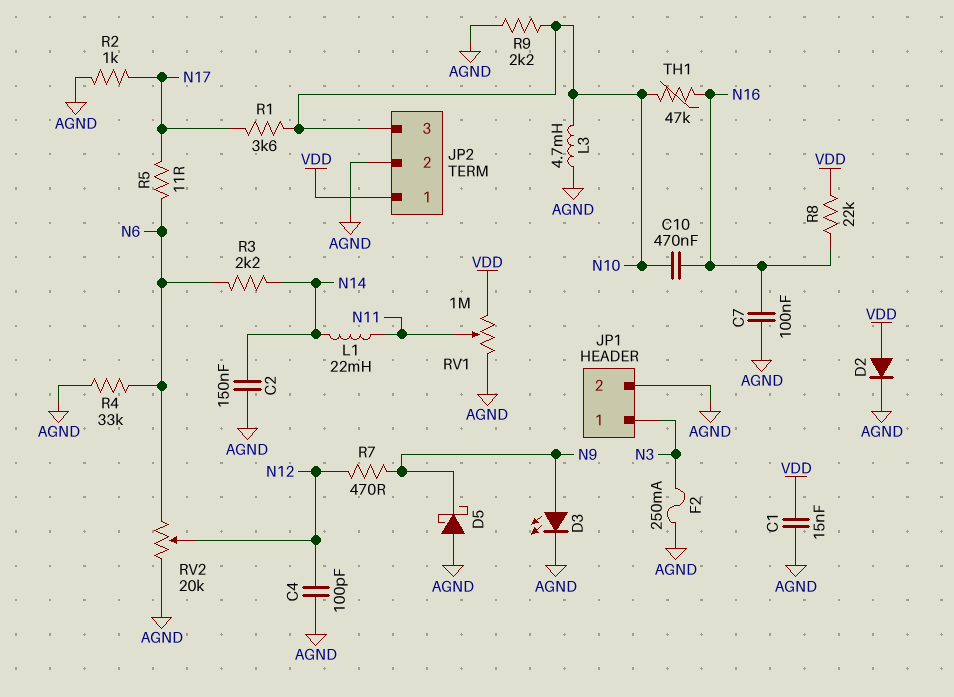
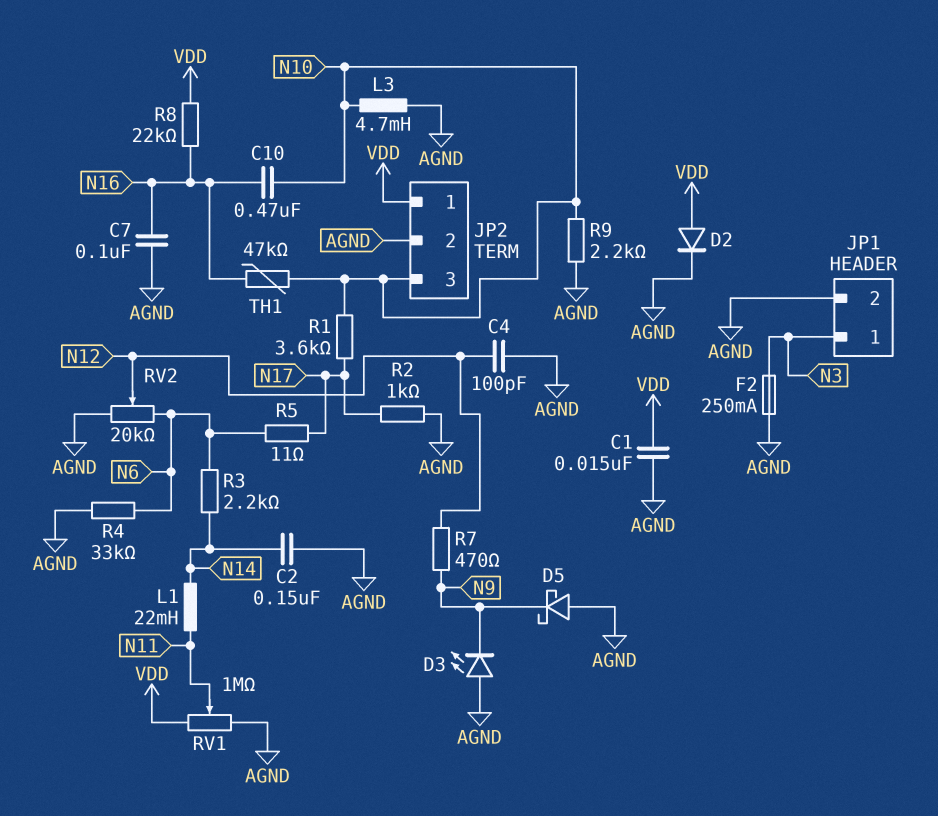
D3: LED (A N9, K AGND) -> LED (A AGND, K N9)

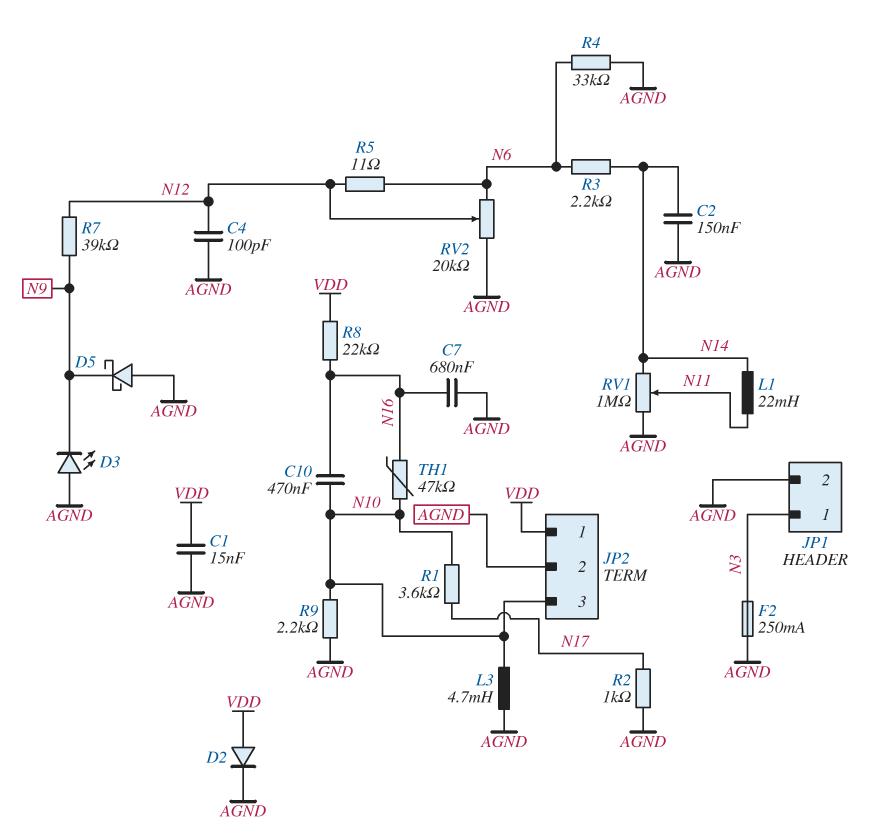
C7: 100nF (AGND, N16) -> 680nF (AGND, N16)
R5: 11 (N6, N17) -> 11 (N6, N12)
R7: 470 (N9, N12) -> 39k (N9, N12)
RV1: 1M (AGND, VDD, wiper N11) -> 1M (AGND, N14, wiper N11)

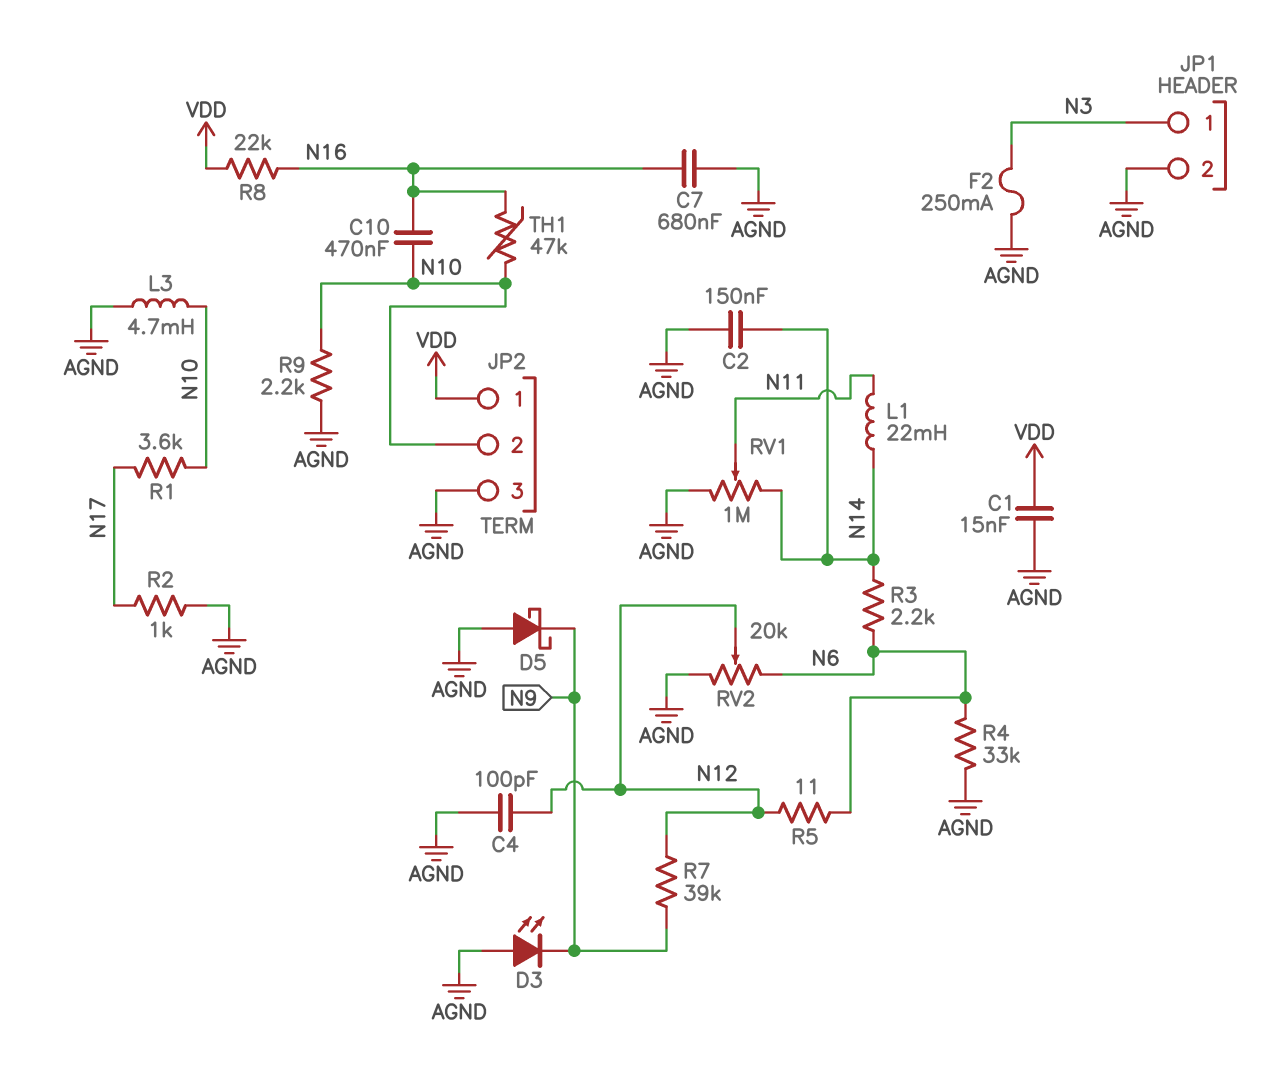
D2: diode (A VDD, K AGND) -> none
JP2 pin 2: AGND -> N10
JP2 pin 3: N10 -> AGND

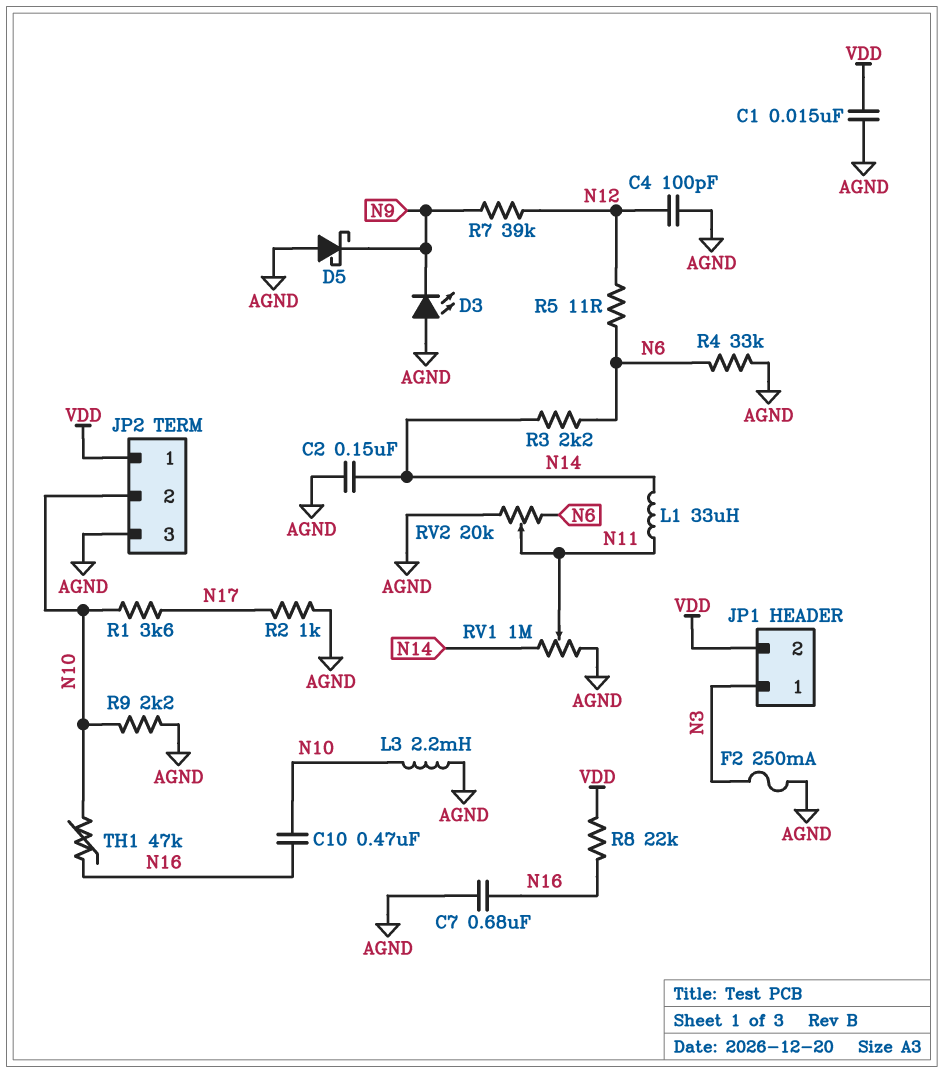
JP1 pin 2: AGND -> VDD
L1: 22mH (N11, N14) -> 33uH (N11, N14)
L3: 4.7mH (AGND, N10) -> 2.2mH (AGND, N10)
RV2: 20k (AGND, N6, wiper N12) -> 20k (AGND, N6, wiper N11)

